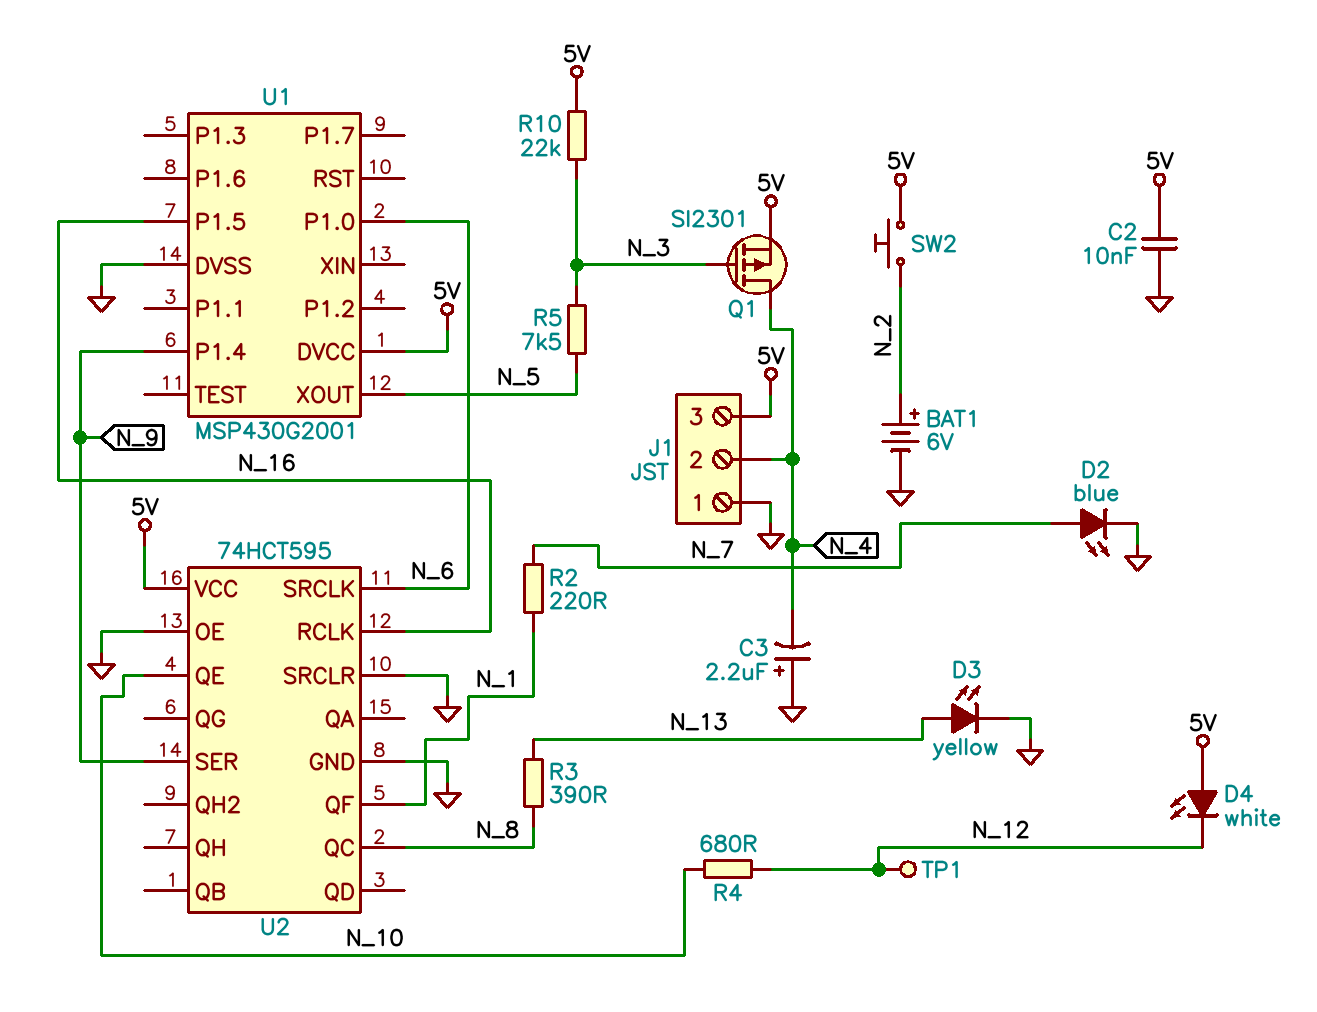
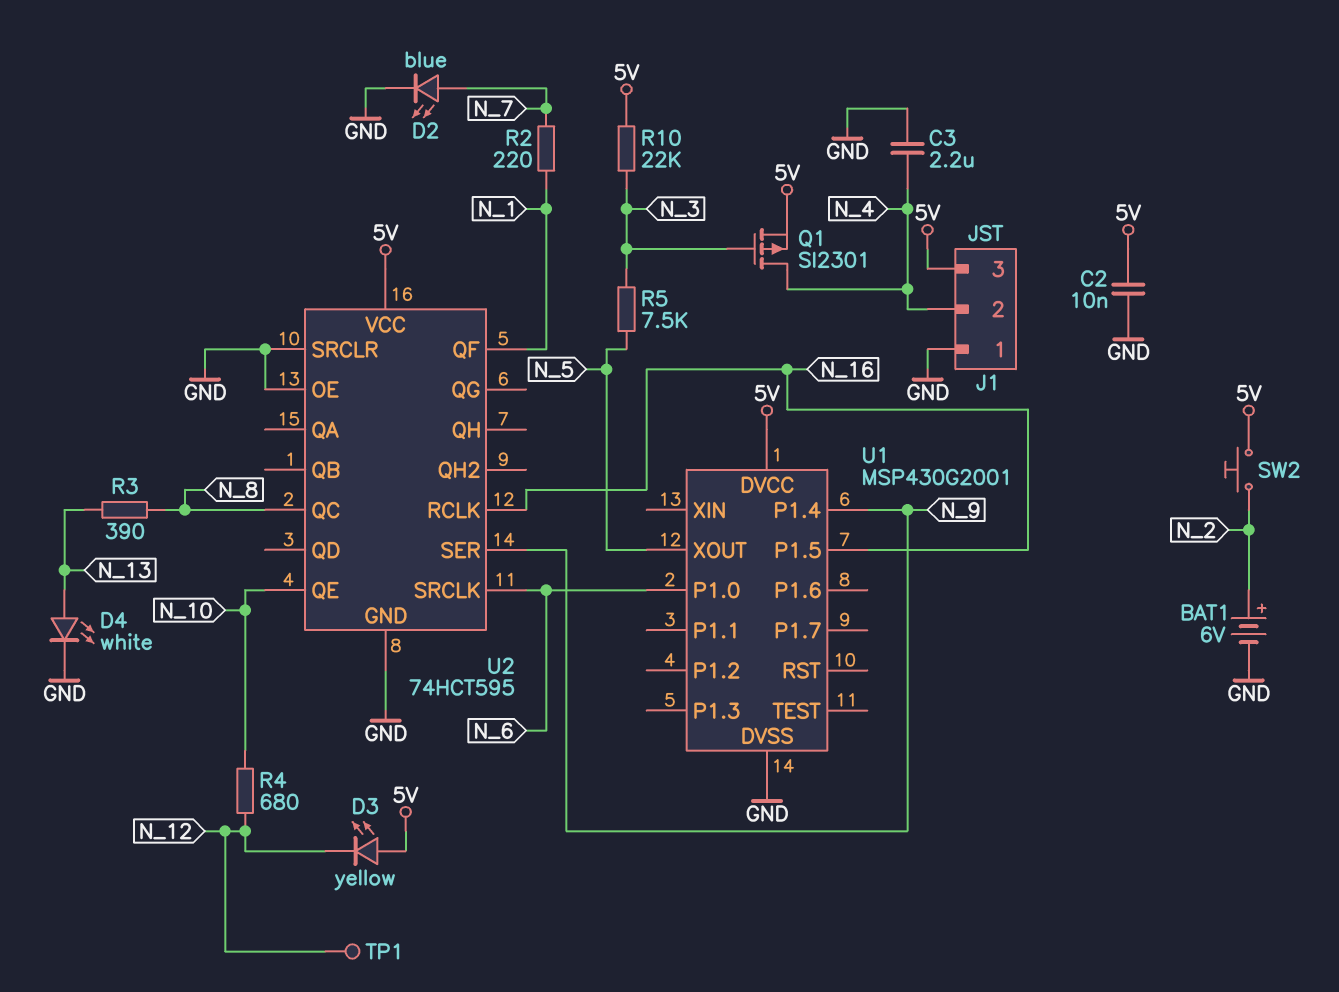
C3: 2.2uF (plus GND, minus N_4) -> 2.2uF (GND, N_4)
D3: LED yellow (A N_13, K GND) -> LED yellow (A 5V, K N_12)
D4: LED white (A 5V, K N_12) -> LED white (A N_13, K GND)

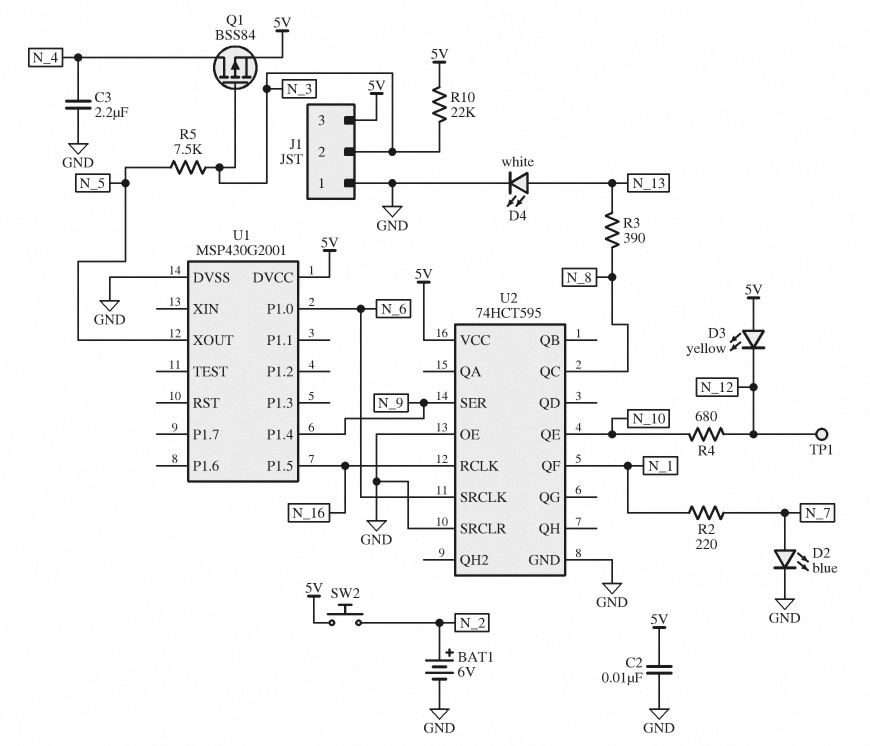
J1 pin 2: N_4 -> N_3
Q1: PMOS SI2301 (G N_3, D N_4, S 5V) -> PMOS BSS84 (G N_3, D N_4, S 5V)

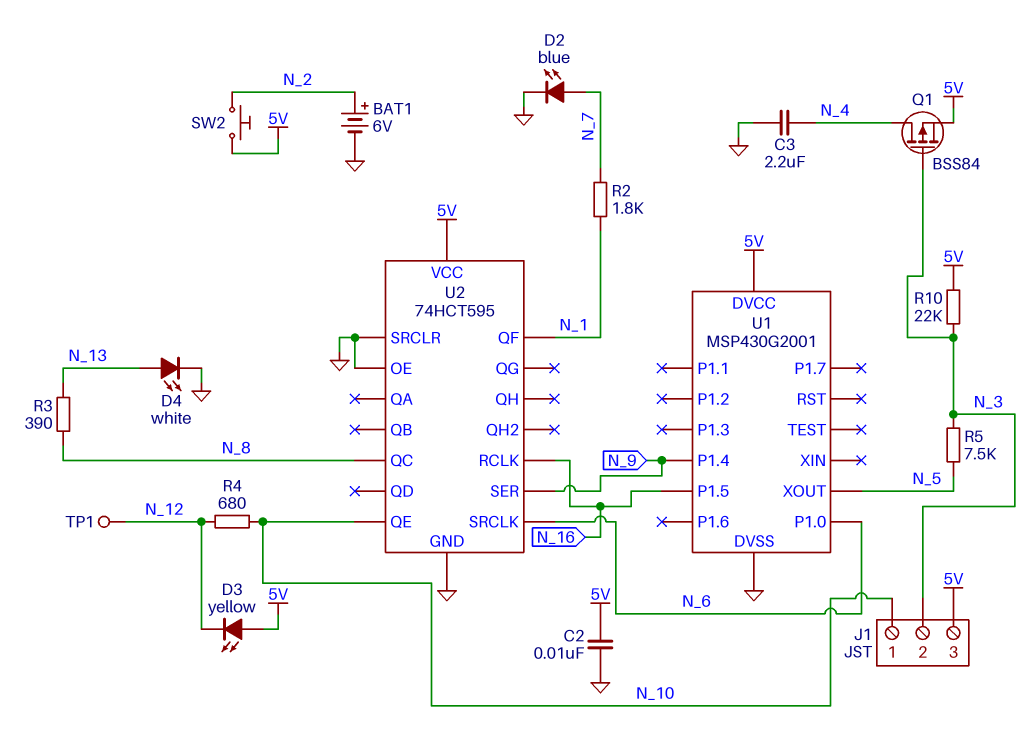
J1 pin 1: GND -> N_10
R2: 220 (N_1, N_7) -> 1.8k (N_1, N_7)

